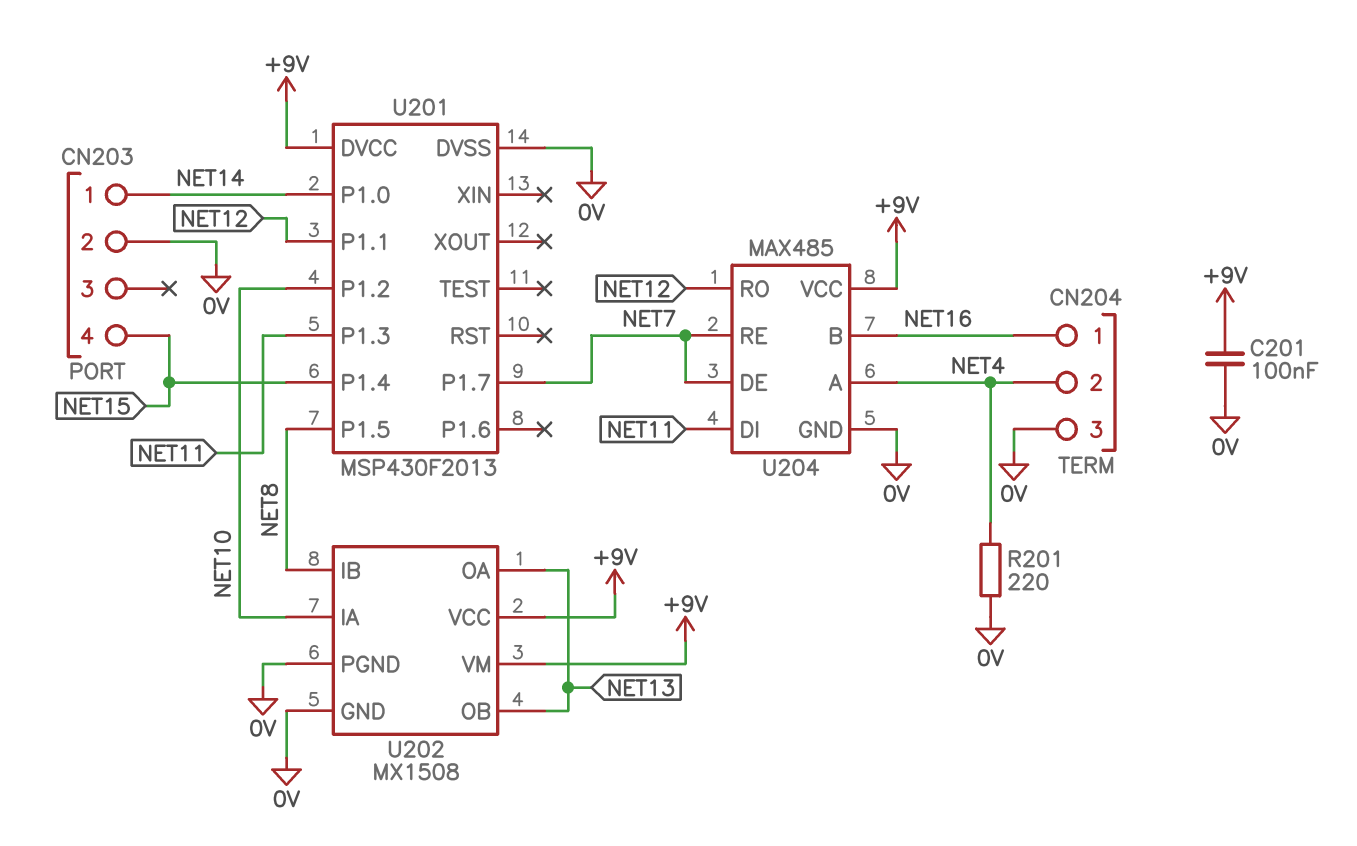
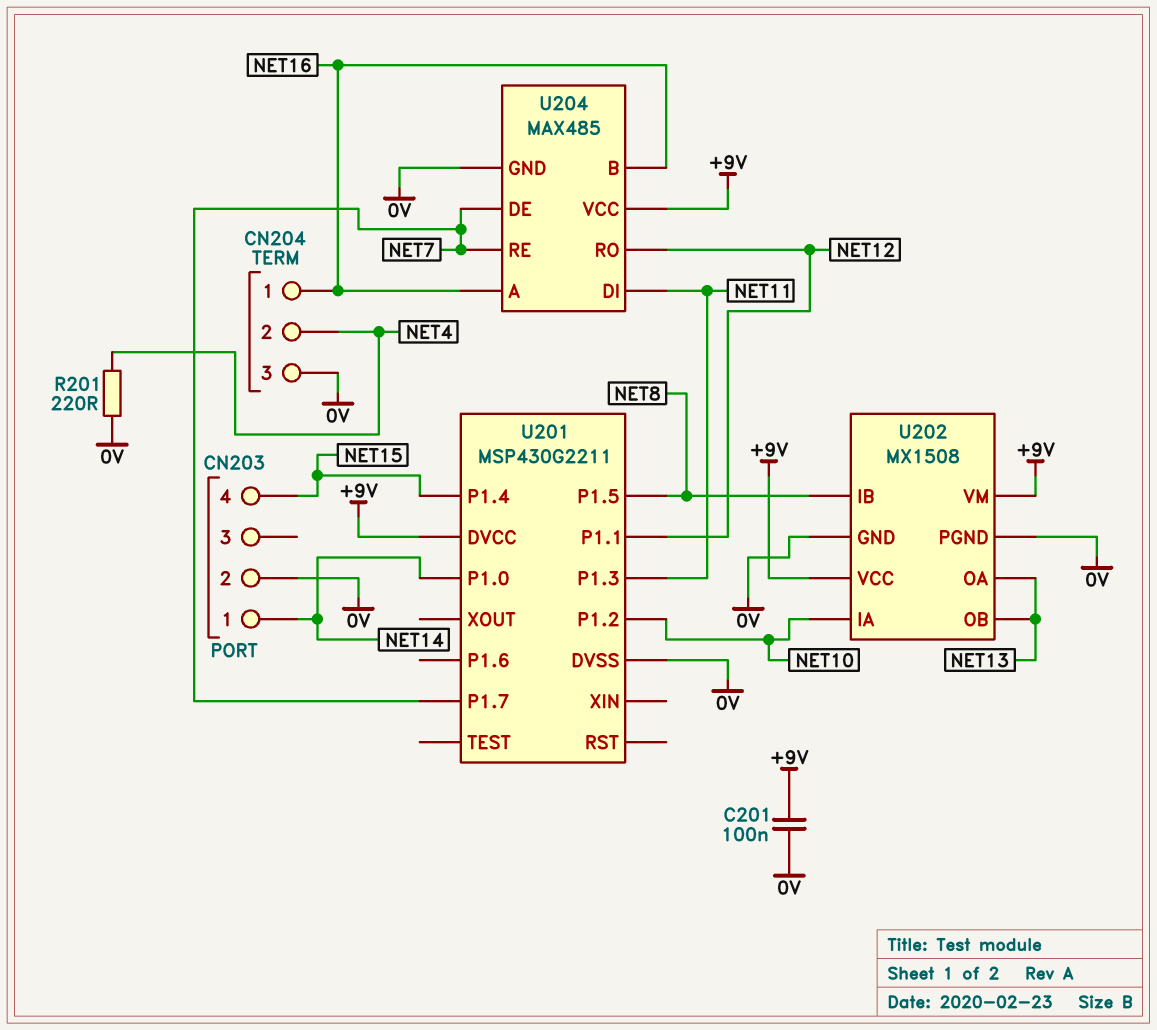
U201: MSP430F2013 -> MSP430G2211
U204 pin A: NET4 -> NET16

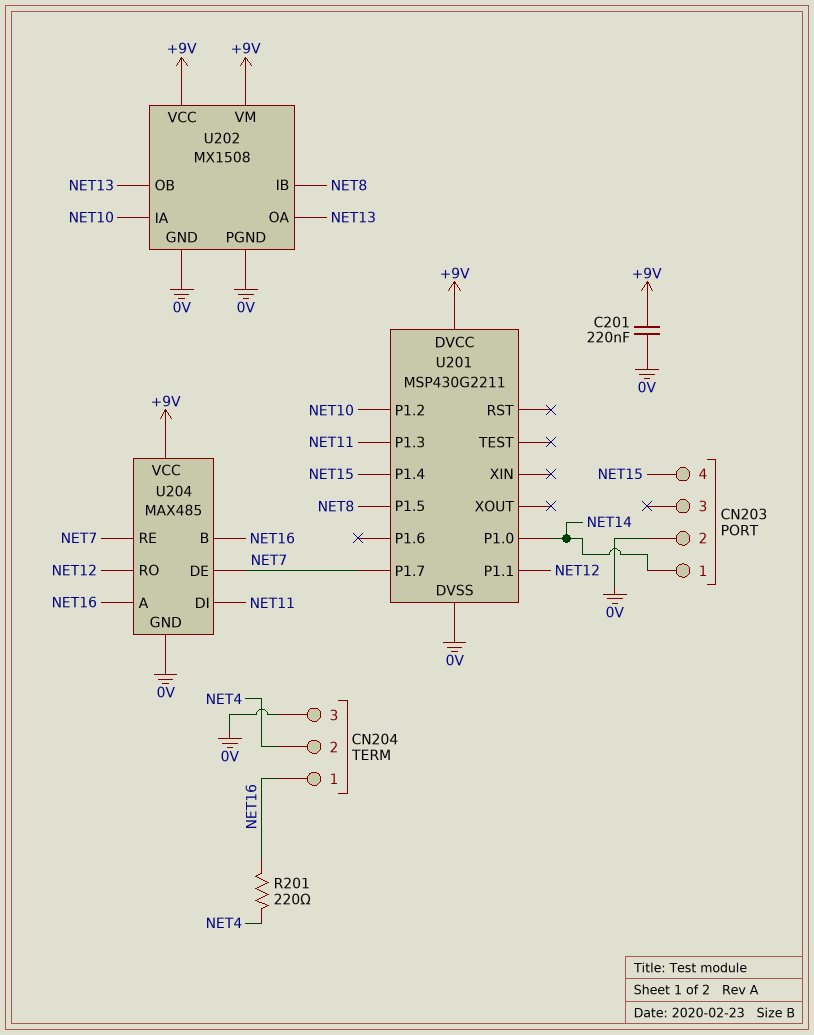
C201: 100nF (+9V, 0V) -> 220nF (+9V, 0V)
R201: 220 (0V, NET4) -> 220 (NET4, NET16)

